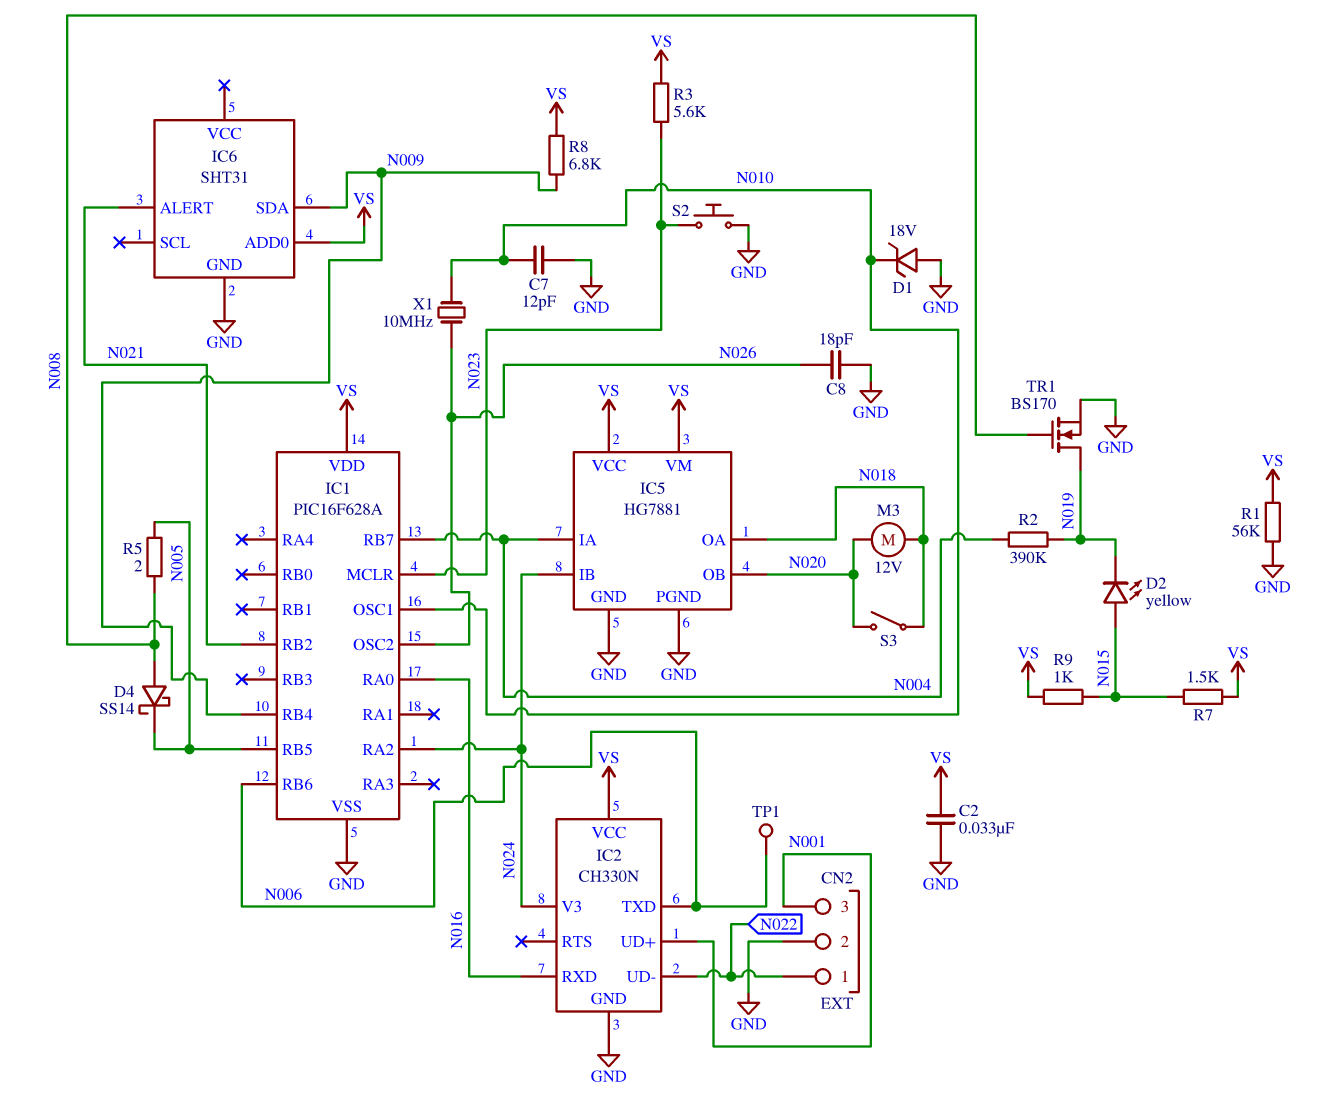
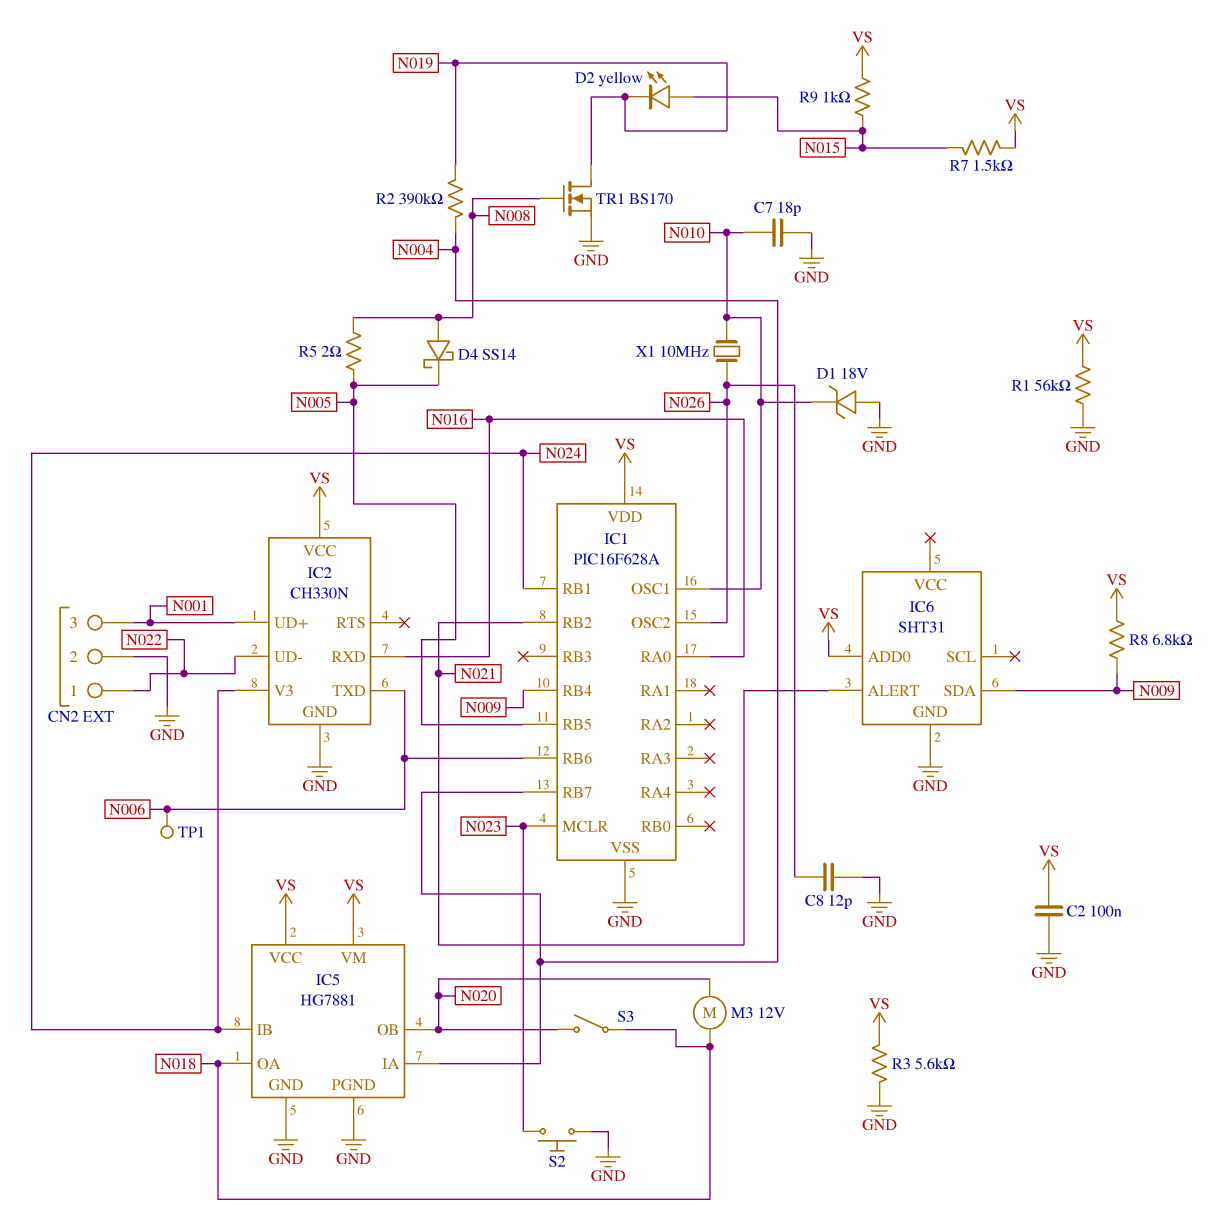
C2: 33nF (GND, VS) -> 100nF (GND, VS)
C7: 12pF (GND, N010) -> 18pF (GND, N010)
C8: 18pF (GND, N026) -> 12pF (GND, N026)
IC1 pin RA2: N024 -> none
IC1 pin RB1: none -> N024
R3: 5.6k (N023, VS) -> 5.6k (GND, VS)

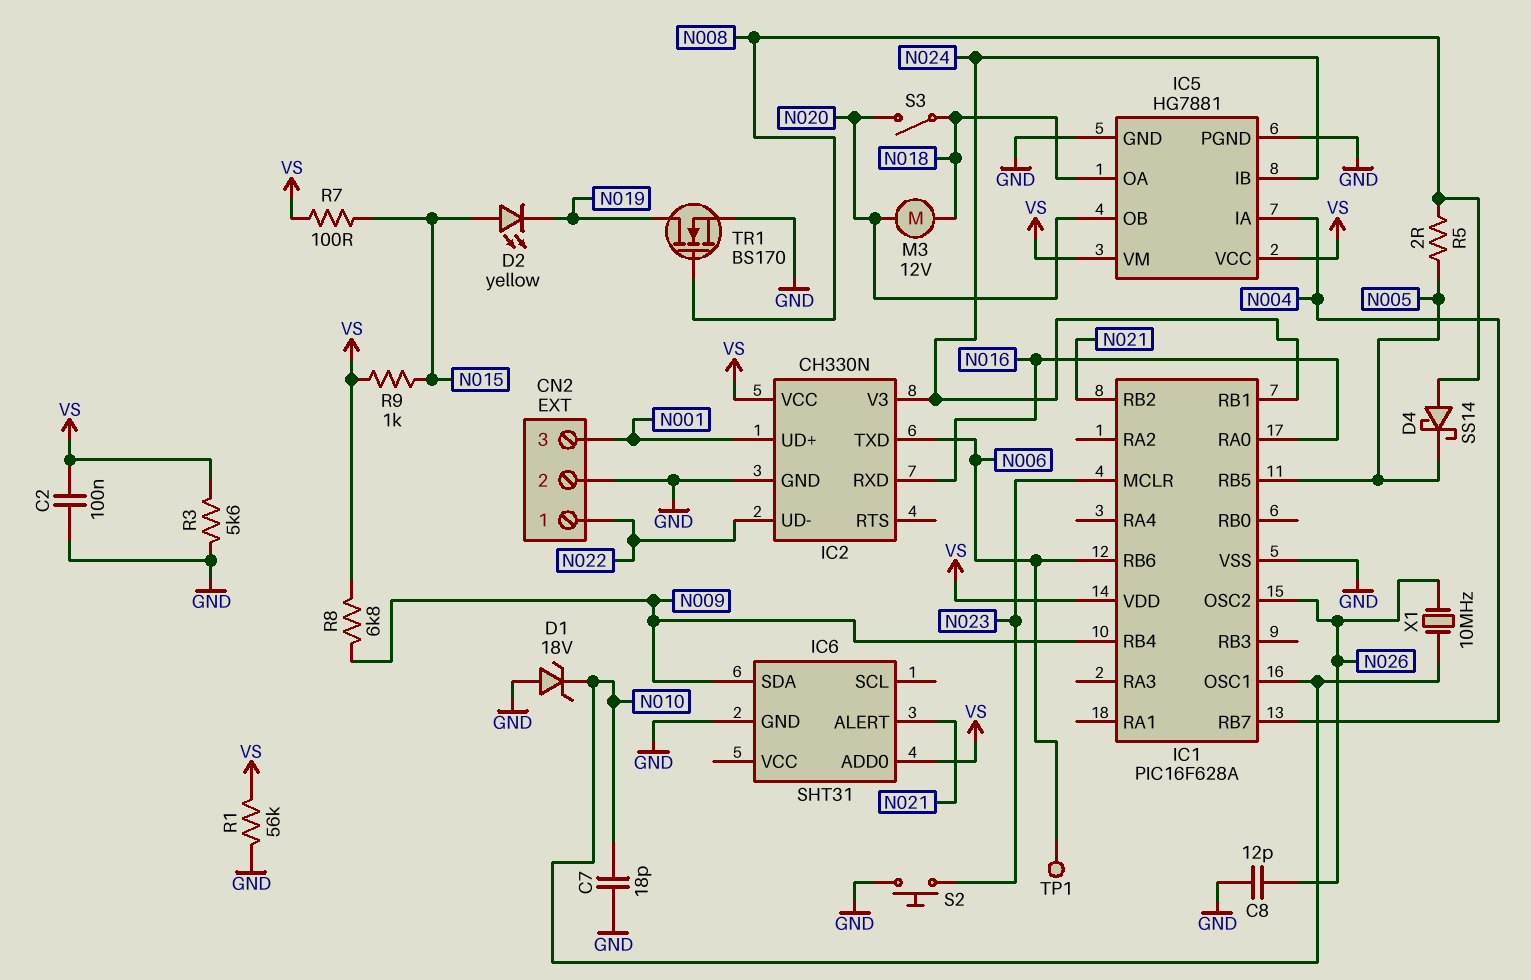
R2: 390k (N004, N019) -> none
R7: 1.5k (N015, VS) -> 100 (N015, VS)

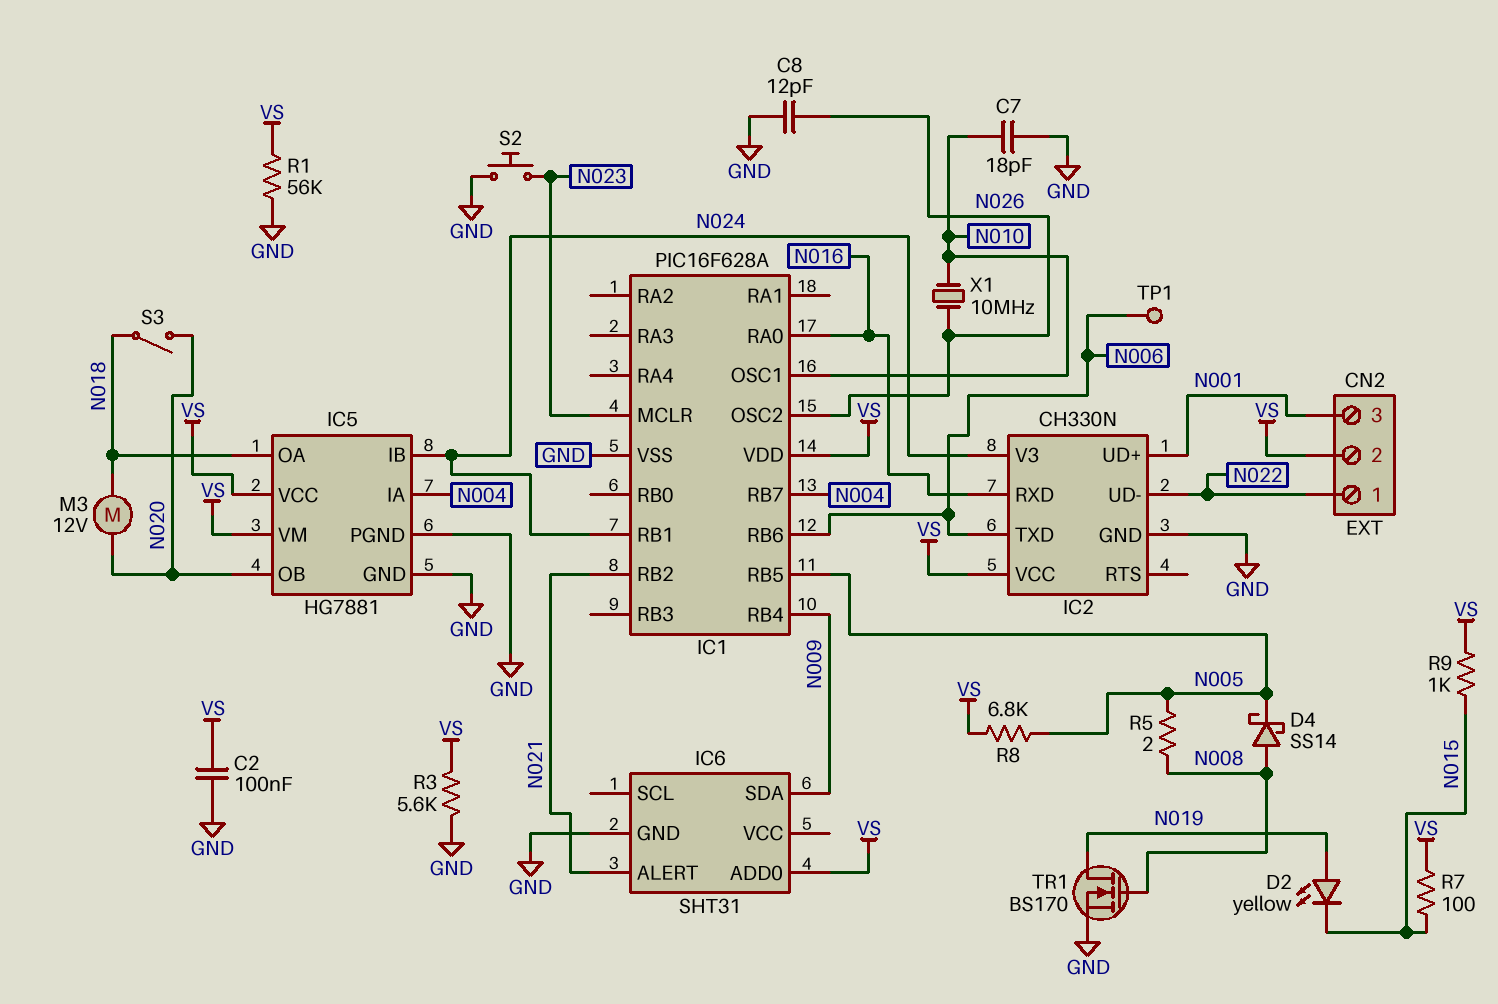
CN2 pin 2: GND -> VS
D1: zener 18V (A GND, K N010) -> none
D2: LED yellow (A N015, K N019) -> LED yellow (A N019, K N015)
R8: 6.8k (N009, VS) -> 6.8k (N005, VS)

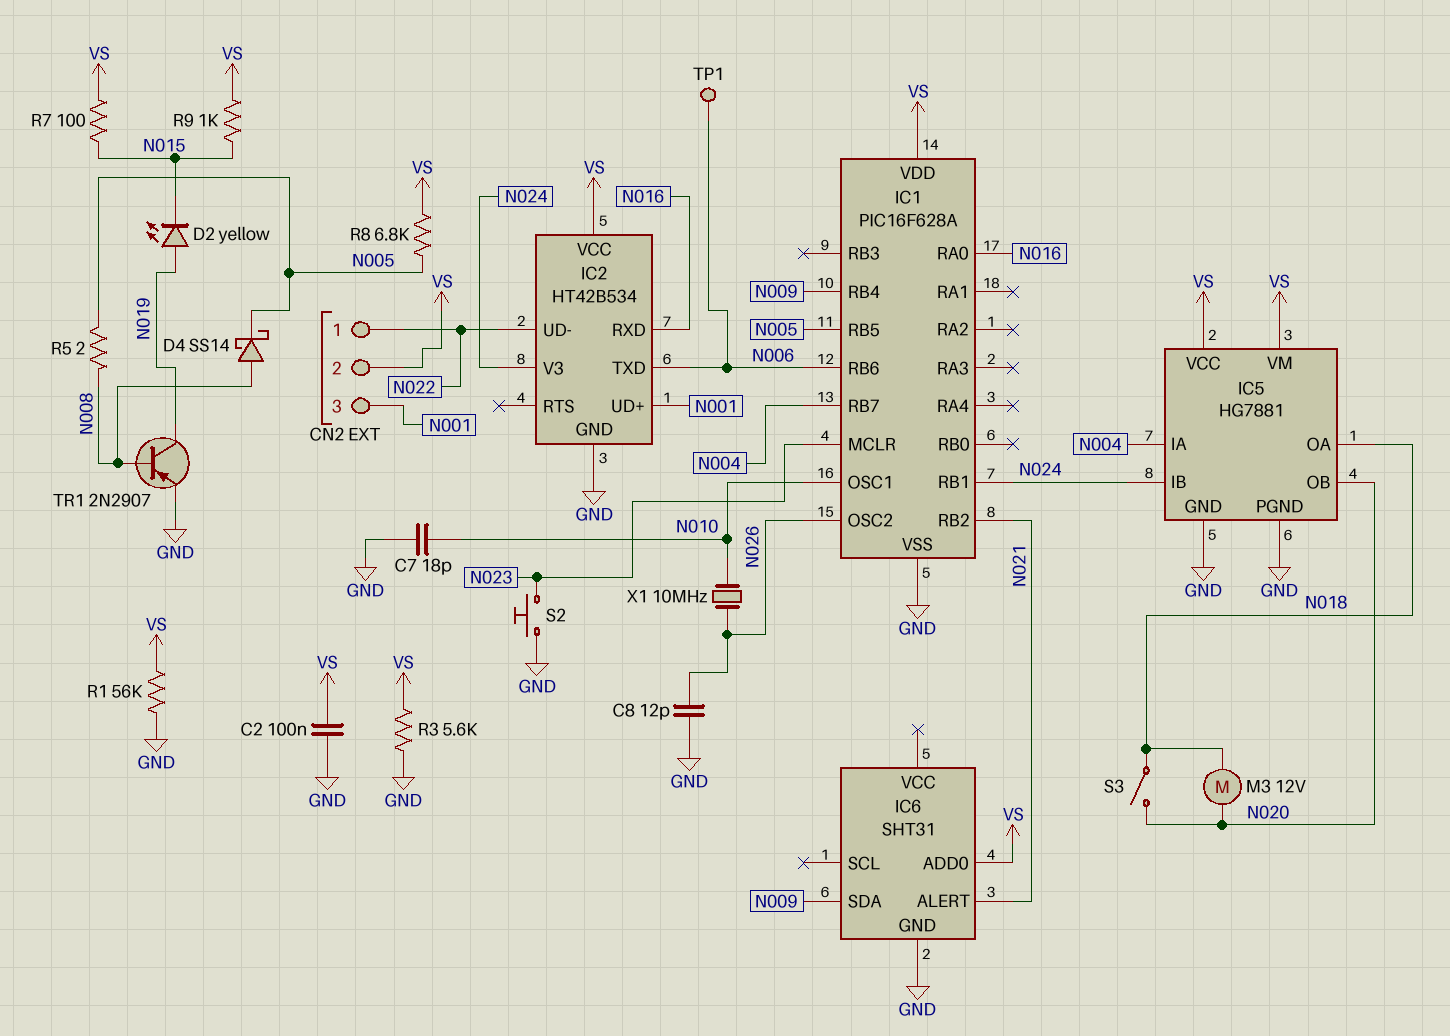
IC2: CH330N -> HT42B534
TR1: NMOS BS170 (G N008, D N019, S GND) -> PNP 2N2907 (B N008, C N019, E GND)

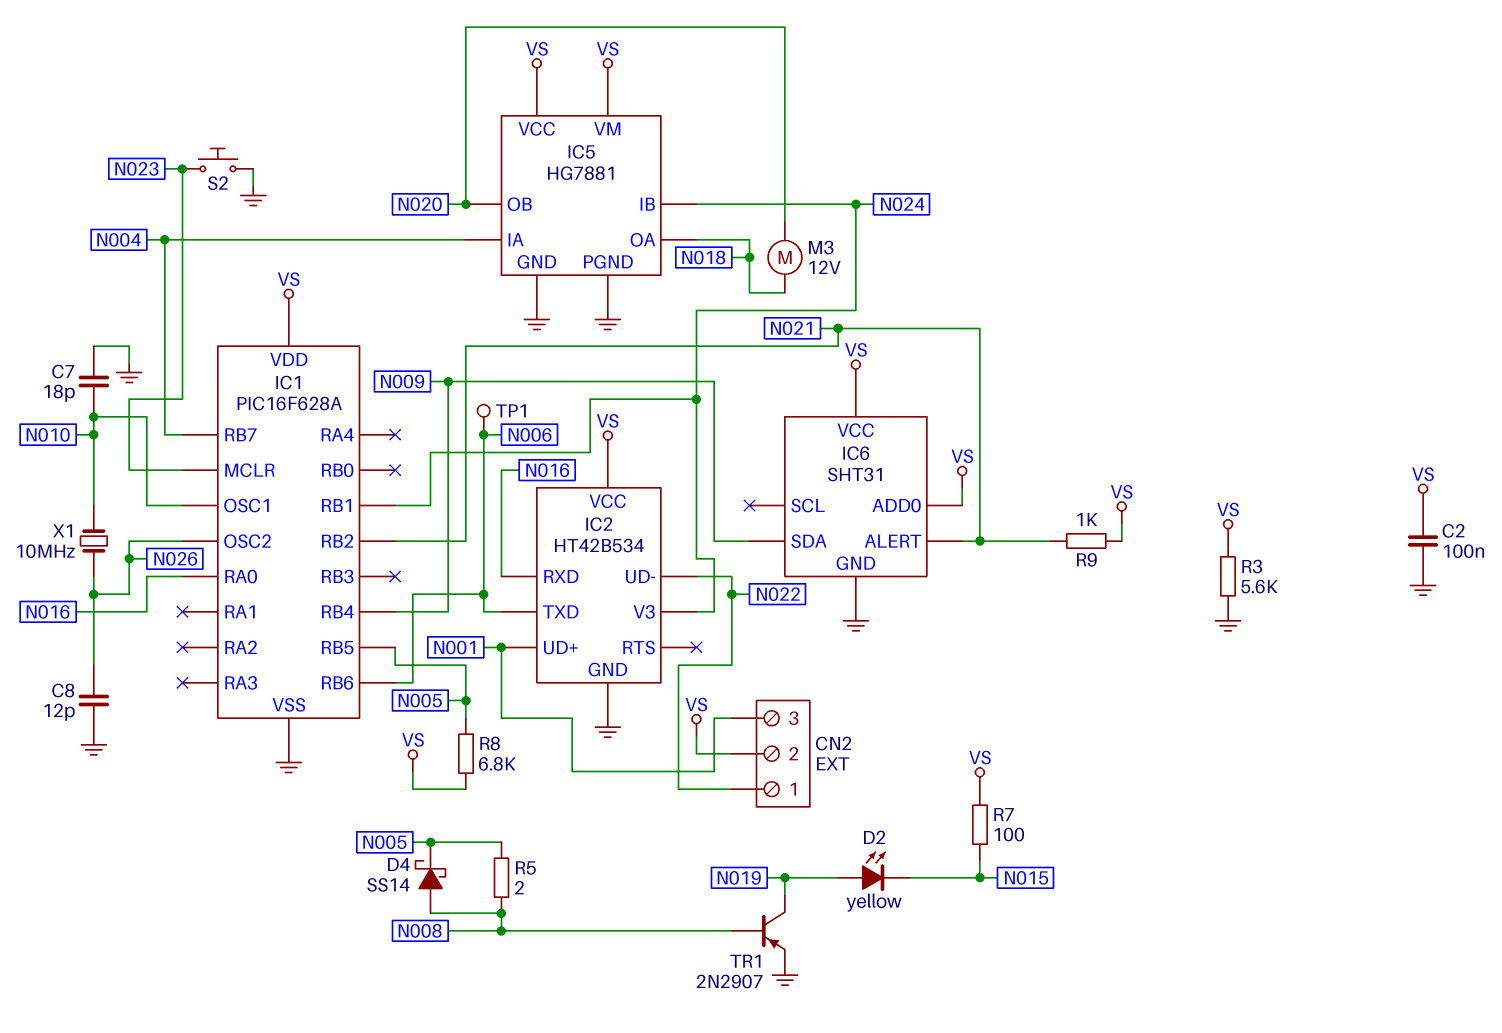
IC6 pin VCC: none -> VS
R1: 56k (GND, VS) -> none
R9: 1k (N015, VS) -> 1k (N021, VS)
S3: switch (N018, N020) -> none

